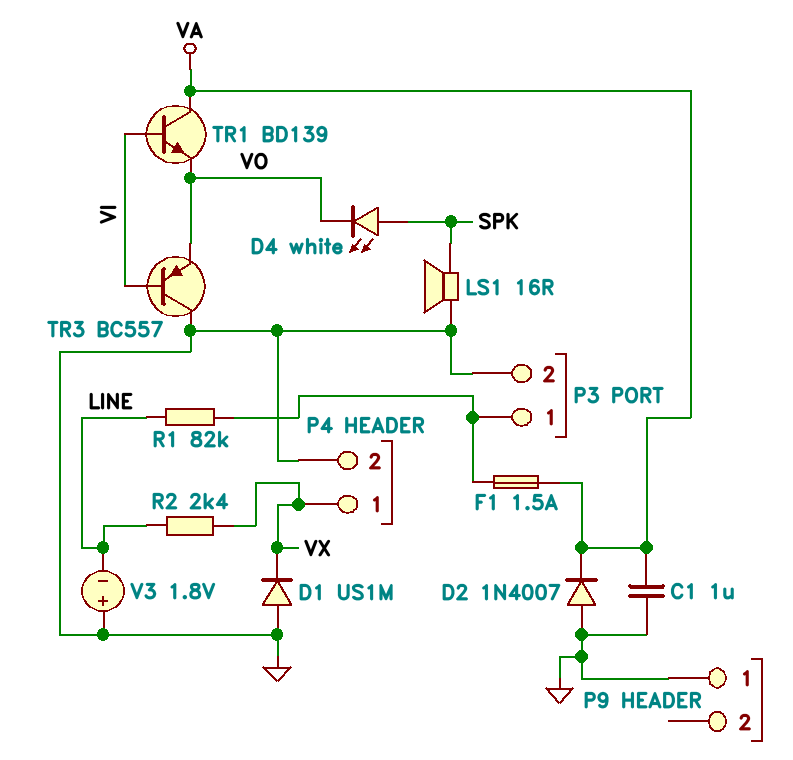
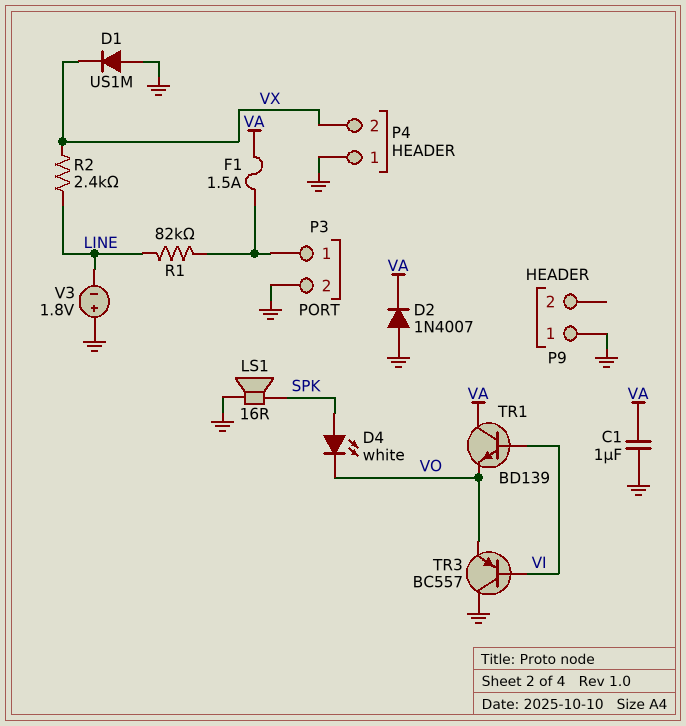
P4 pin 1: VX -> GND
P4 pin 2: GND -> VX

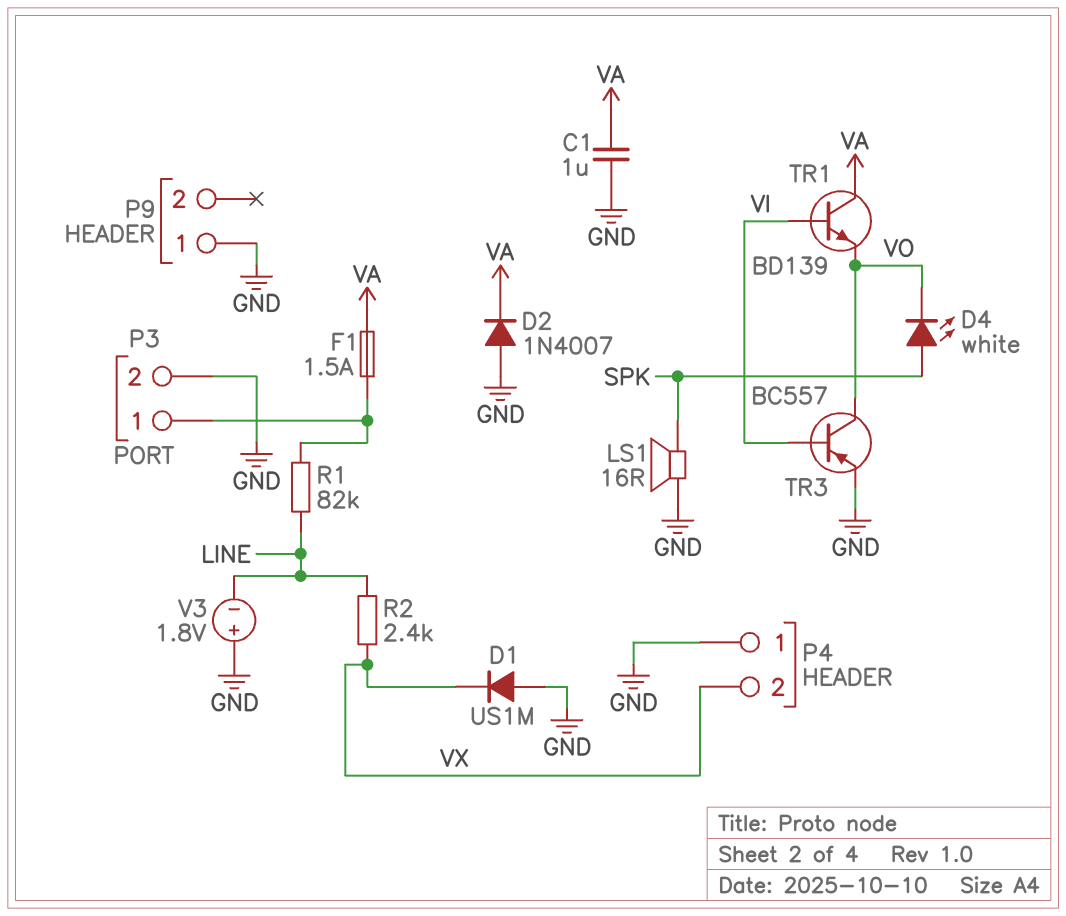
TR3: PNP BC557 (B VI, C GND, E VO) -> PNP BC557 (B VI, C VO, E GND)

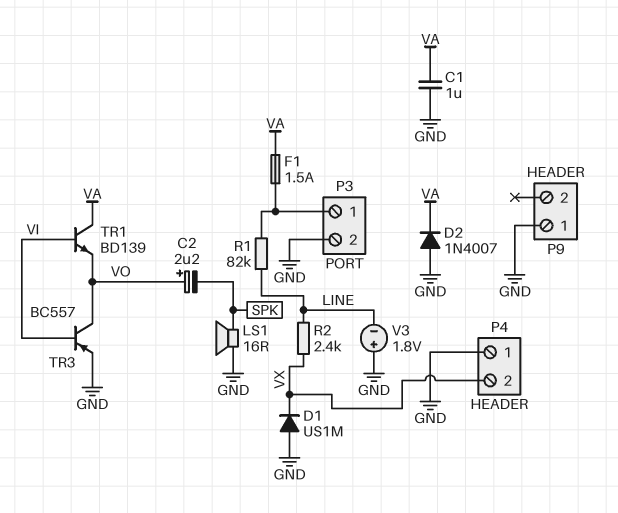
C2: none -> 2.2uF (plus VO, minus SPK)
D4: LED white (A SPK, K VO) -> none

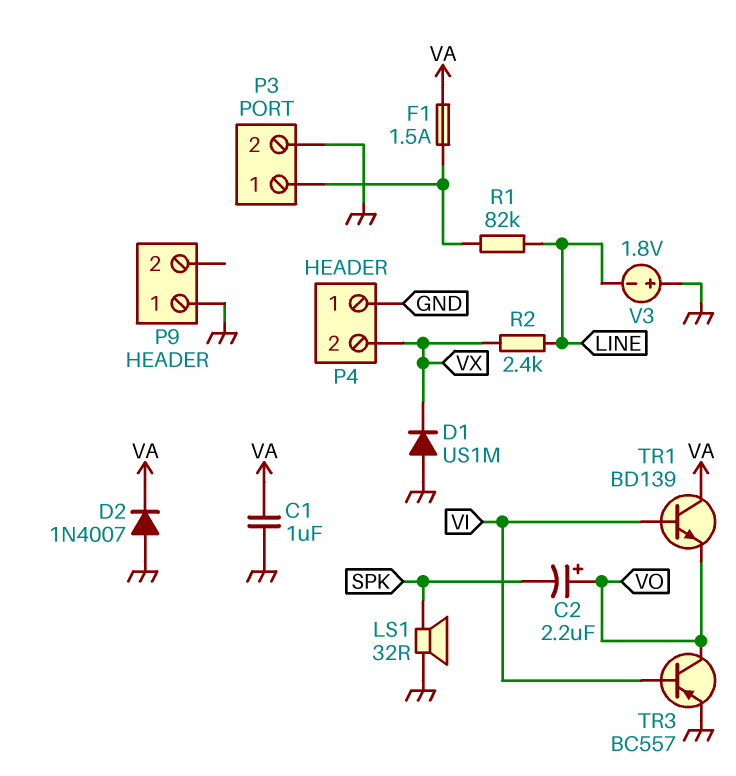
LS1: speaker 16R (GND, SPK) -> speaker 32R (GND, SPK)

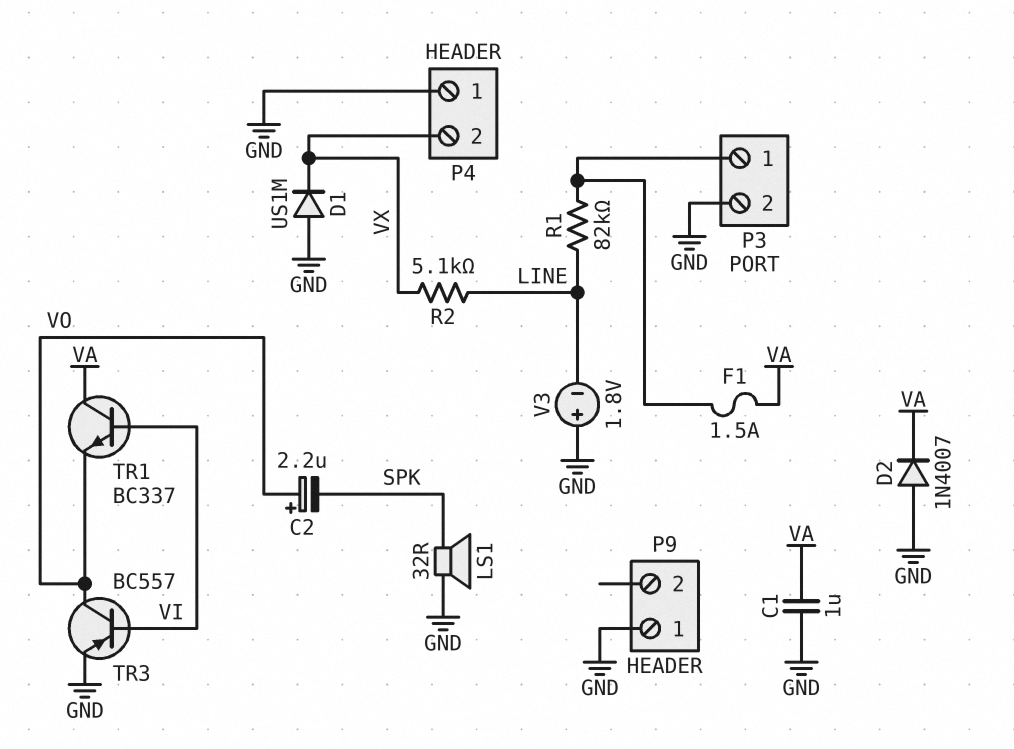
R2: 2.4k (LINE, VX) -> 5.1k (LINE, VX)
TR1: NPN BD139 (B VI, C VA, E VO) -> NPN BC337 (B VI, C VA, E VO)

